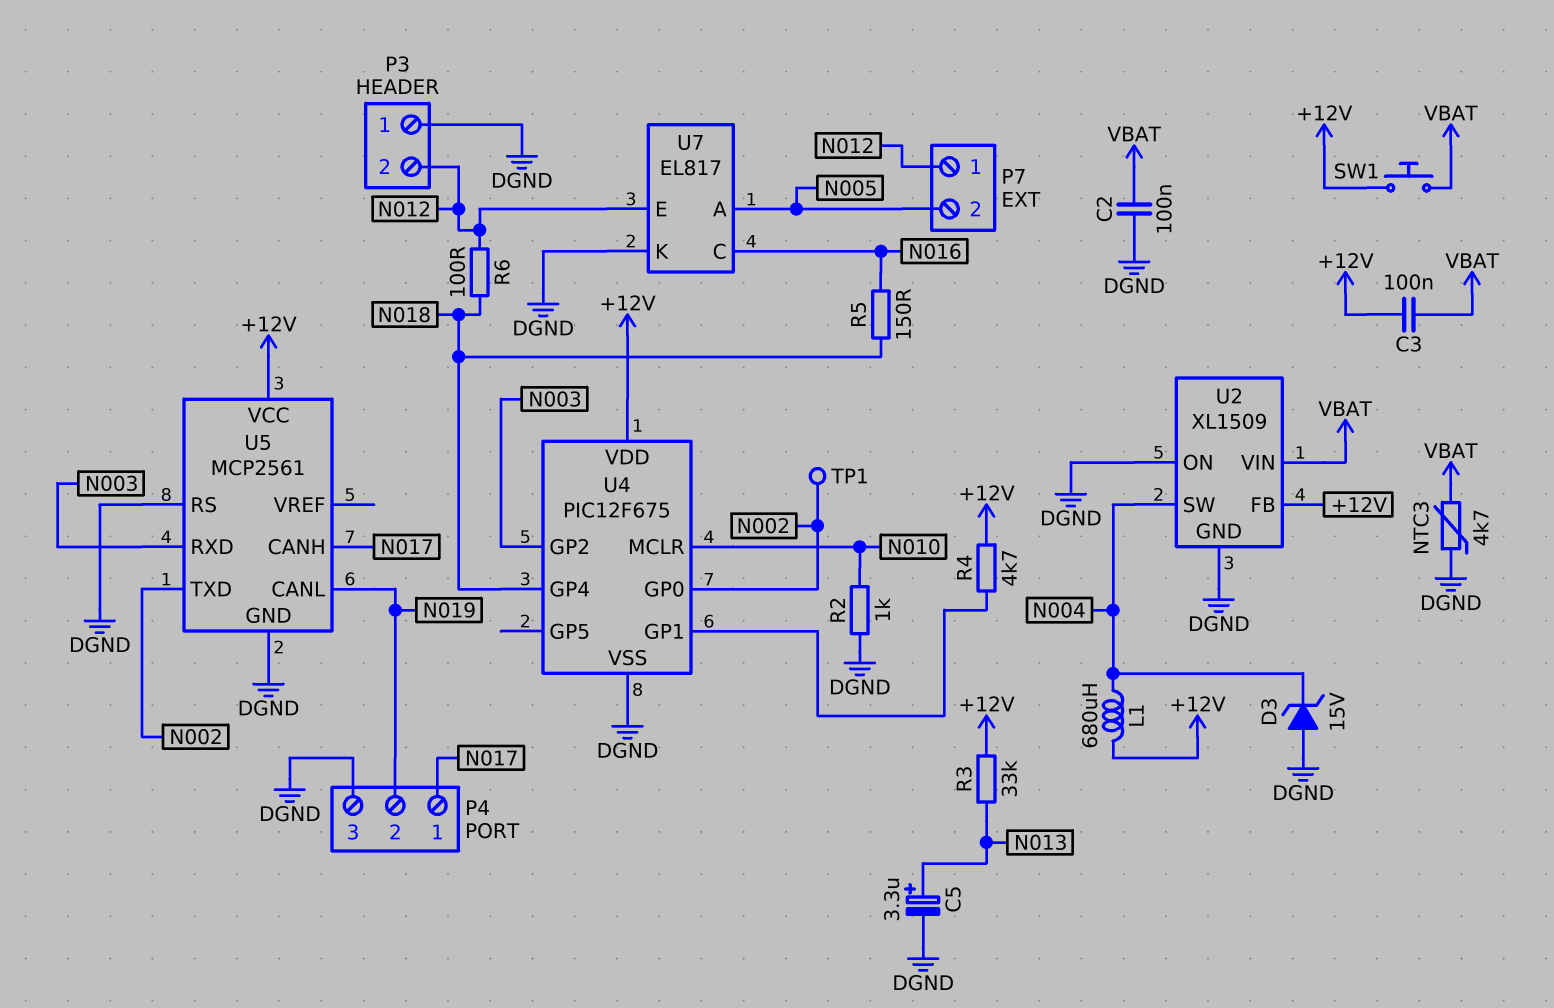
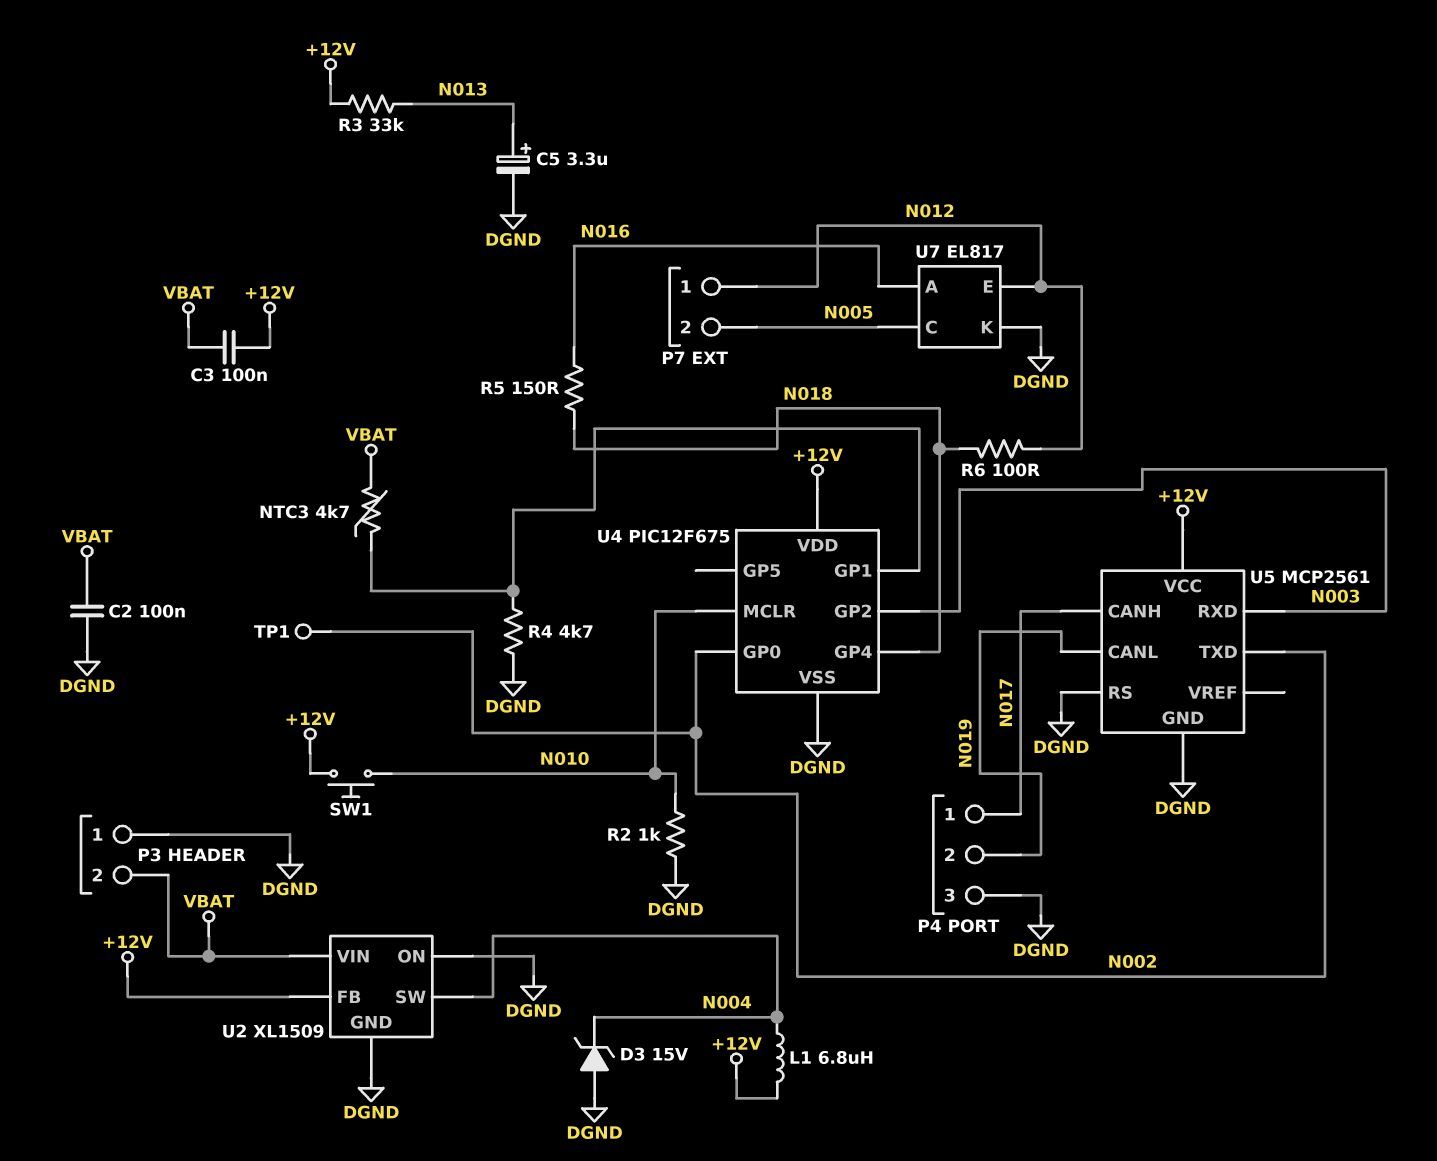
L1: 680uH (+12V, N004) -> 6.8uH (+12V, N004)
NTC3: 4.7k (DGND, VBAT) -> 4.7k (U4/GP1, VBAT)
P3 pin 2: N012 -> VBAT
R4: 4.7k (+12V, U4/GP1) -> 4.7k (DGND, U4/GP1)
SW1: button (+12V, VBAT) -> button (+12V, N010)
U7 pin A: N005 -> N016
U7 pin C: N016 -> N005

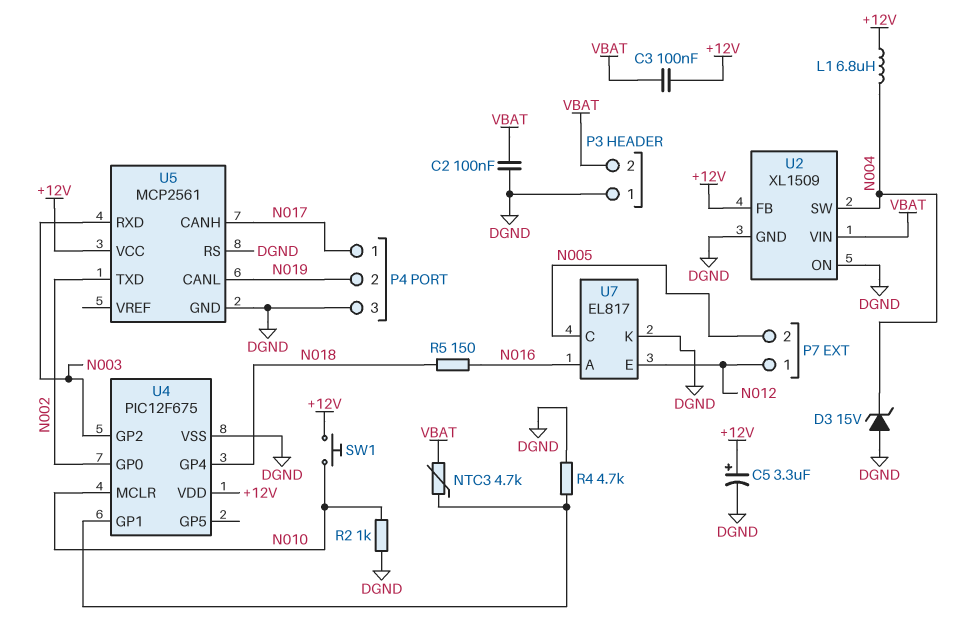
C5: 3.3uF (plus N013, minus DGND) -> 3.3uF (plus +12V, minus DGND)
R3: 33k (+12V, N013) -> none
R6: 100 (N012, N018) -> none
TP1: test point (N002) -> none

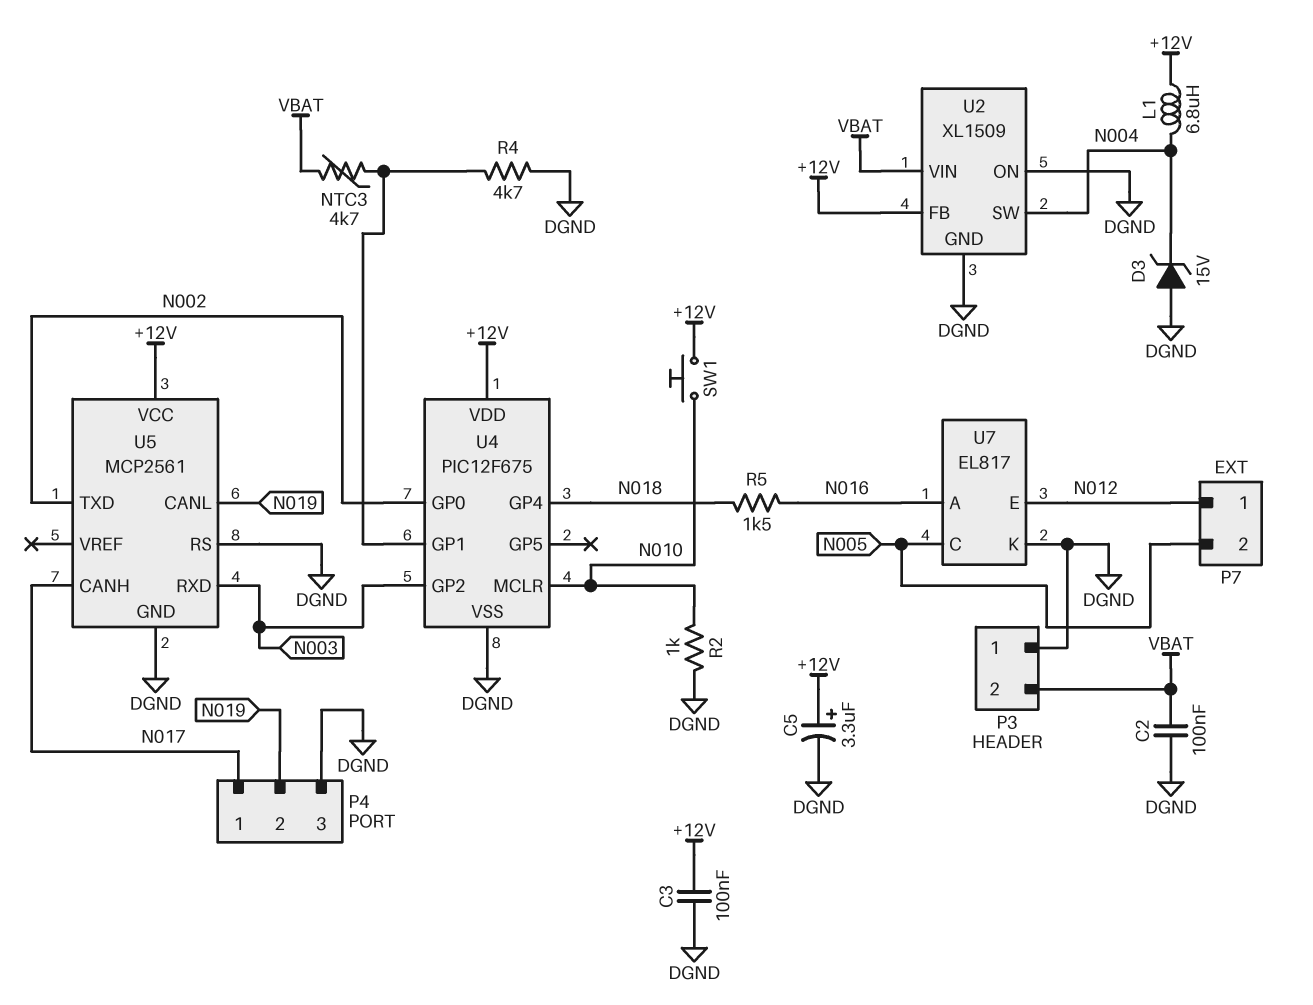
C3: 100nF (+12V, VBAT) -> 100nF (+12V, DGND)
R5: 150 (N016, N018) -> 1.5k (N016, N018)

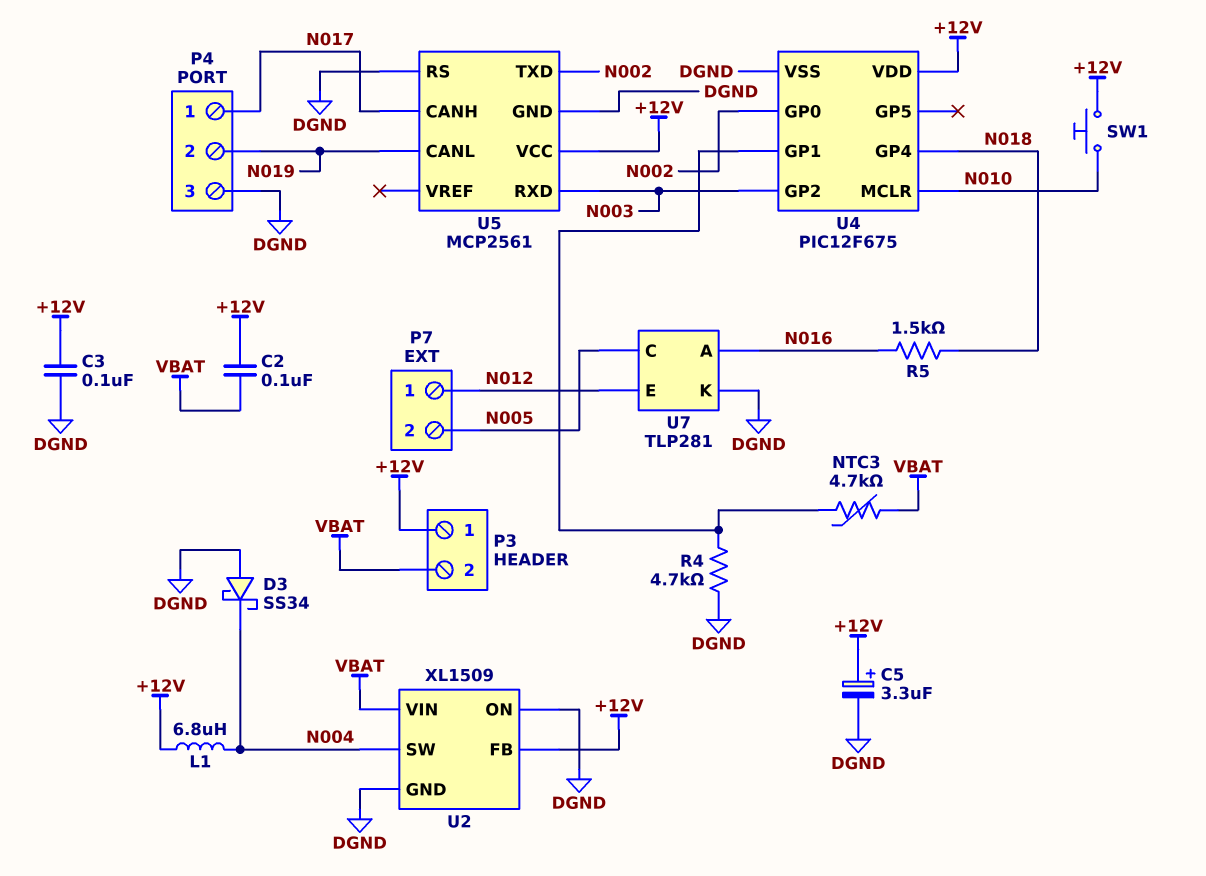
C2: 100nF (DGND, VBAT) -> 100nF (+12V, VBAT)
D3: zener 15V (A DGND, K N004) -> schottky SS34 (A DGND, K N004)
P3 pin 1: DGND -> +12V
R2: 1k (DGND, N010) -> none
U7: EL817 -> TLP281

